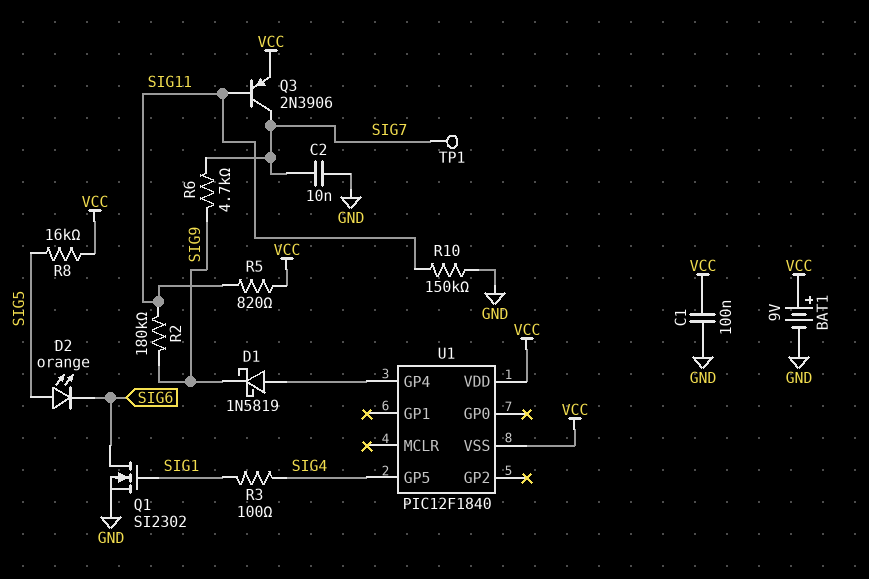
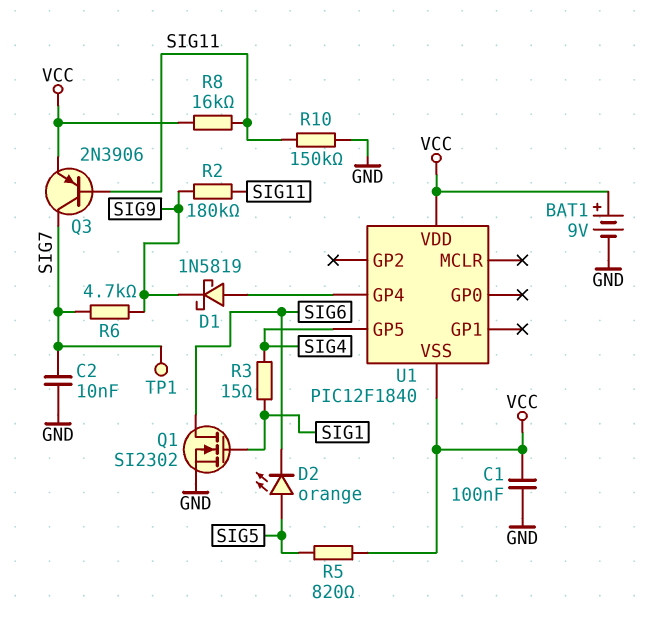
R3: 100 (SIG1, SIG4) -> 15 (SIG1, SIG4)
R5: 820 (SIG11, VCC) -> 820 (SIG5, VCC)
R8: 16k (SIG5, VCC) -> 16k (SIG11, VCC)

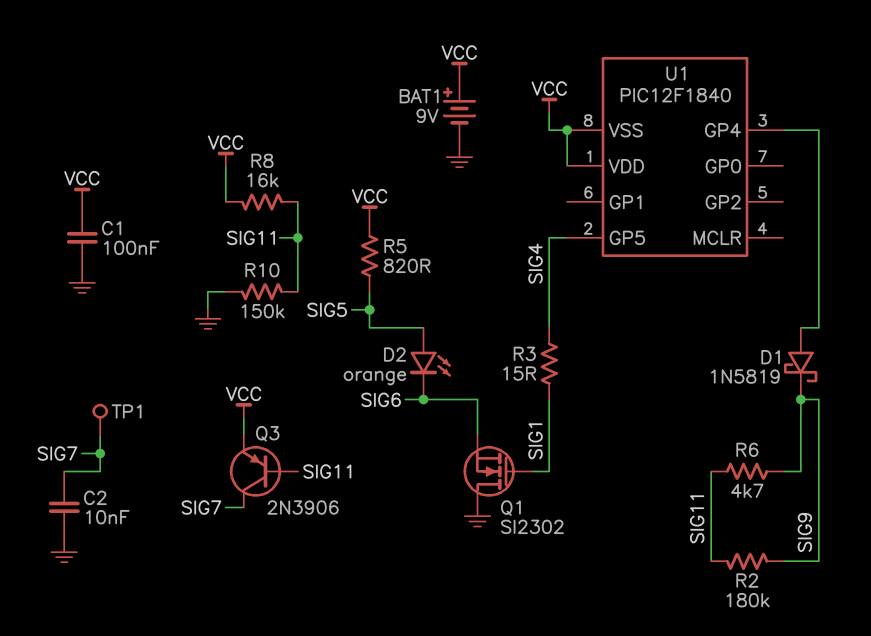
Q1: NMOS SI2302 (G SIG1, D SIG6, S GND) -> NMOS SI2302 (G SIG1, D GND, S SIG6)
R6: 4.7k (SIG7, SIG9) -> 4.7k (SIG9, SIG11)

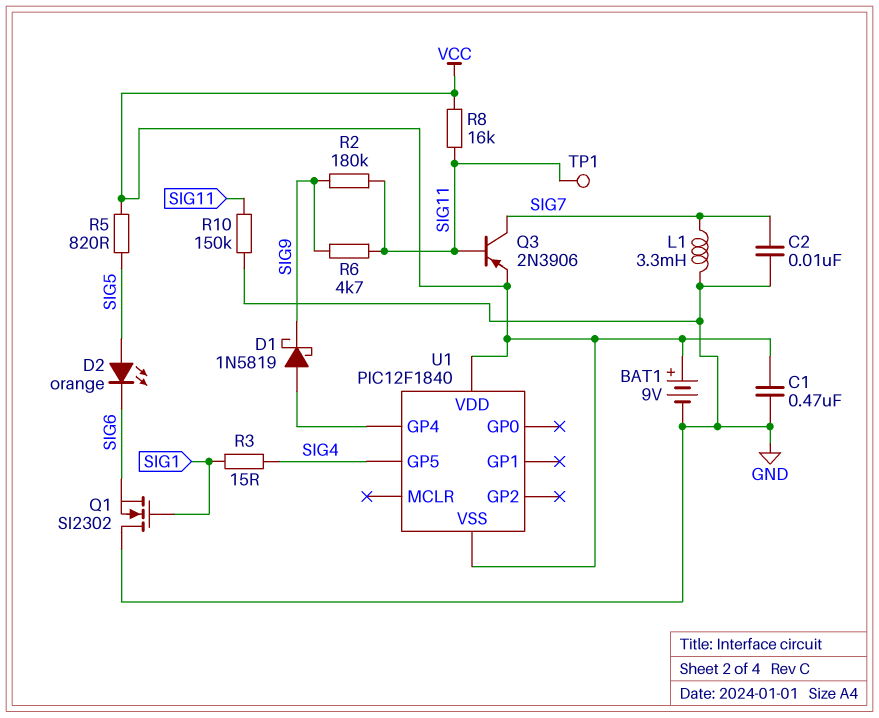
C1: 100nF (GND, VCC) -> 470nF (GND, VCC)
L1: none -> 3.3mH (GND, SIG7)
TP1: test point (SIG7) -> test point (SIG11)

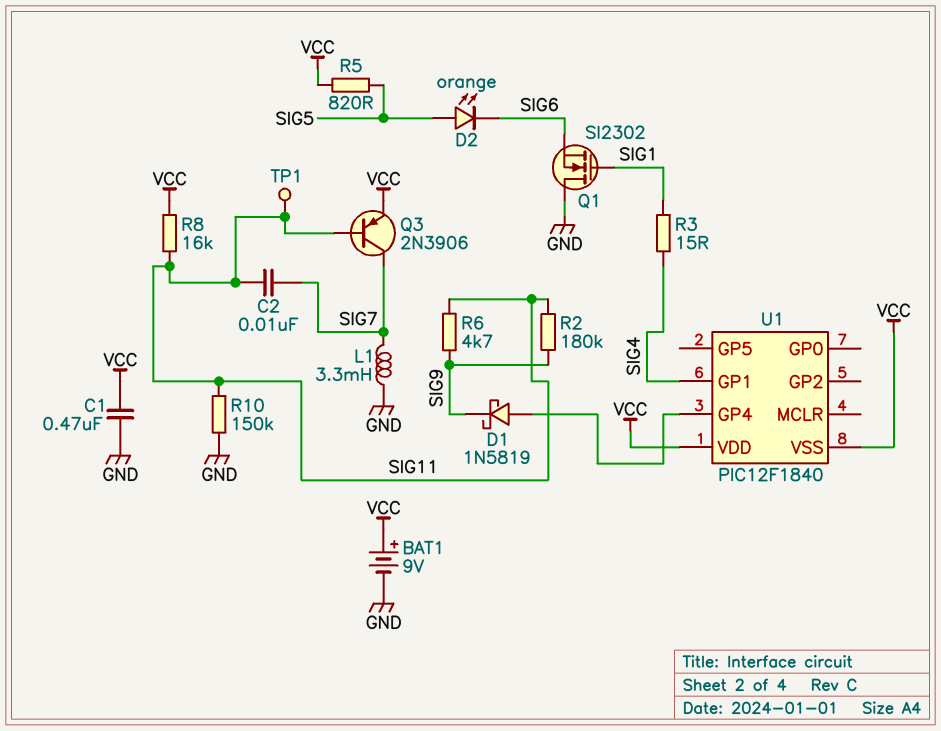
C2: 10nF (GND, SIG7) -> 10nF (SIG7, SIG11)
U1 pin GP1: none -> SIG4
U1 pin GP5: SIG4 -> none

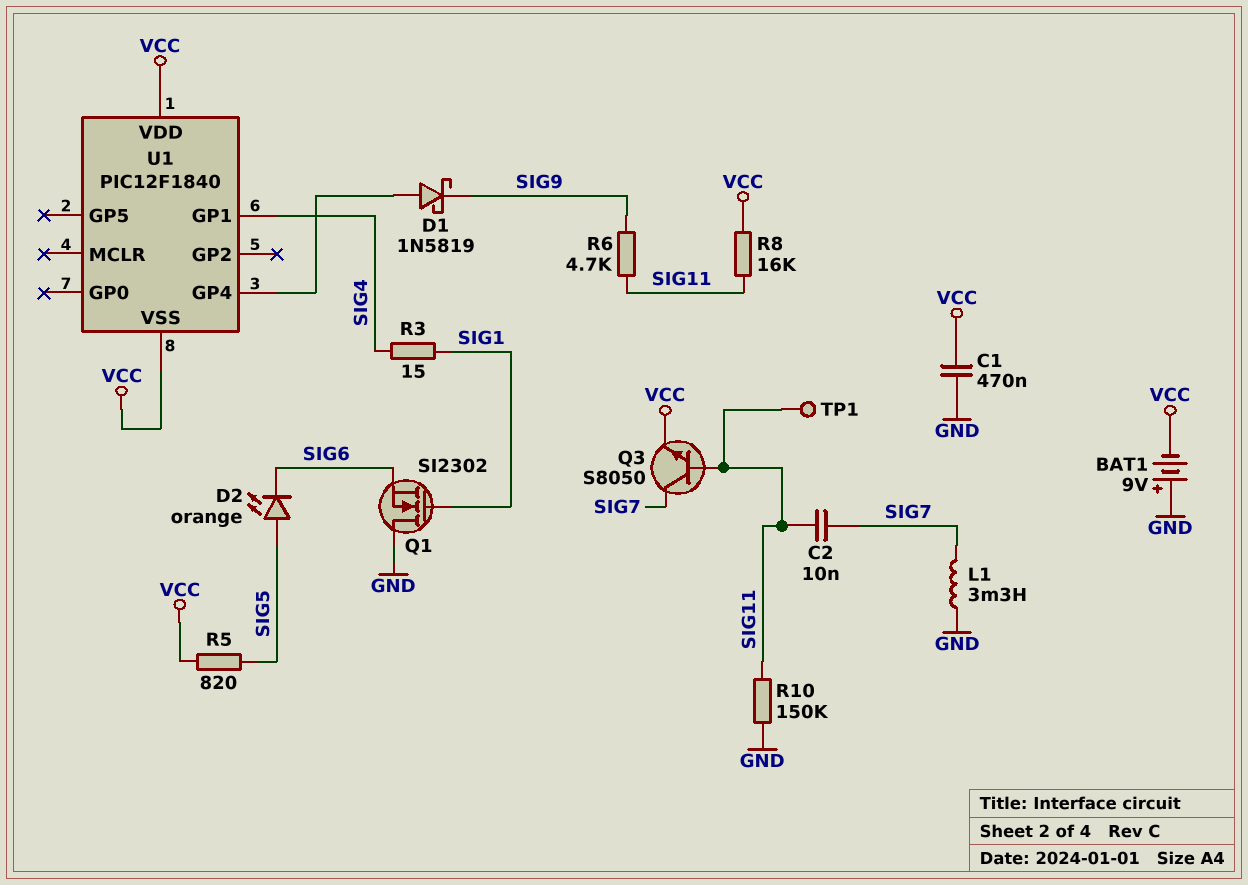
BAT1: 9V (plus VCC, minus GND) -> 9V (plus GND, minus VCC)
Q3: PNP 2N3906 (B SIG11, C SIG7, E VCC) -> NPN S8050 (B SIG11, C SIG7, E VCC)
R2: 180k (SIG9, SIG11) -> none

